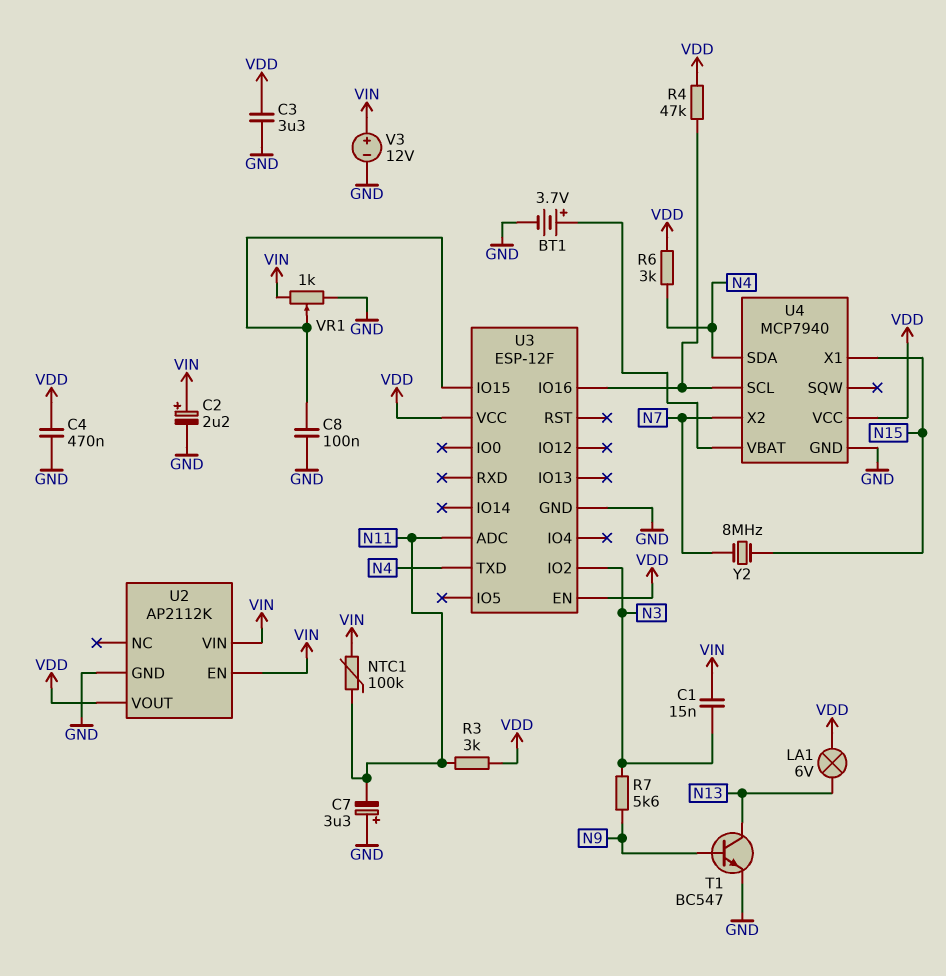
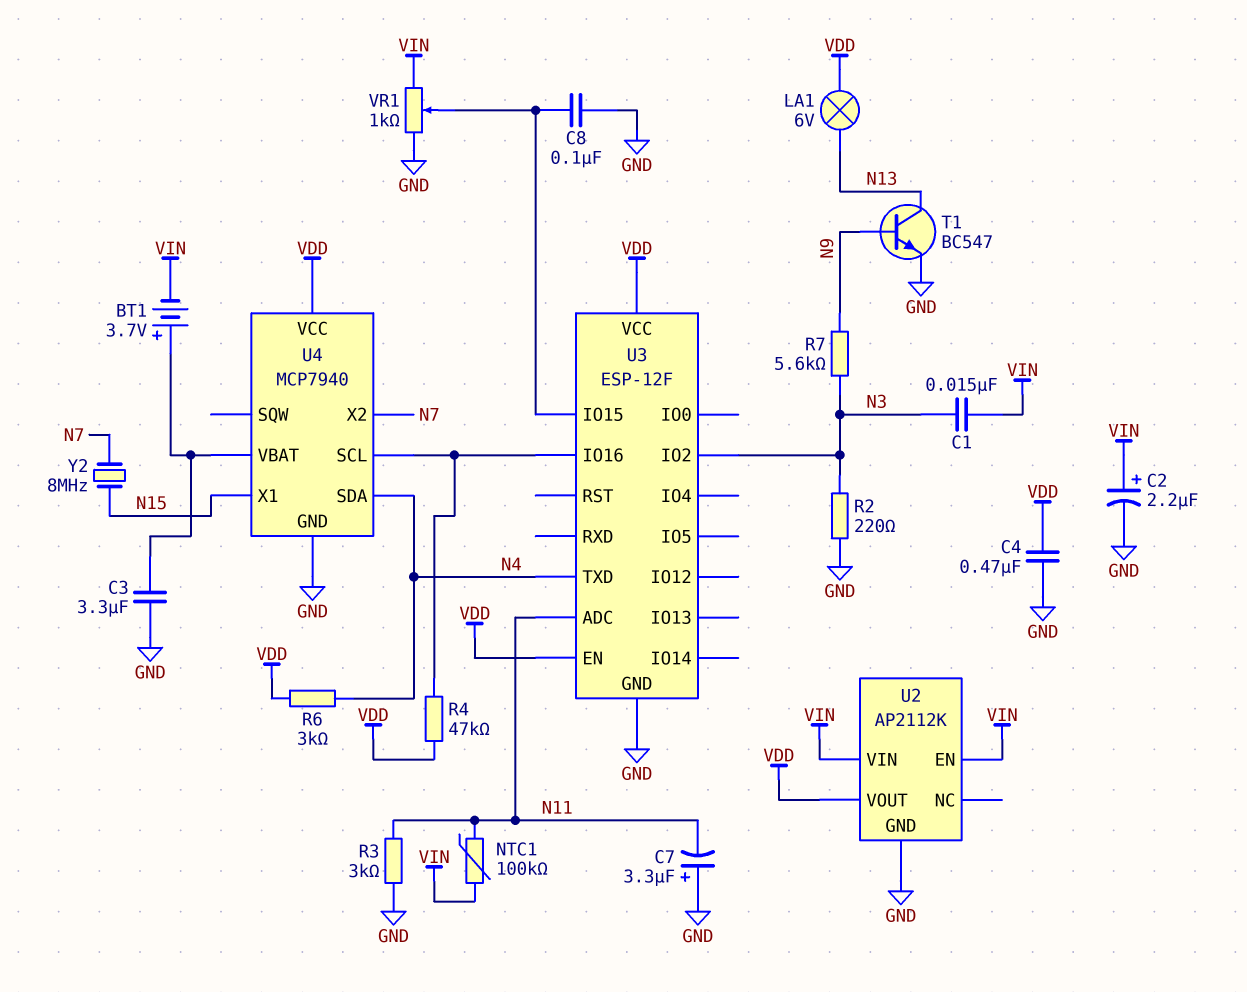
BT1: 3.7V (plus U4/VBAT, minus GND) -> 3.7V (plus U4/VBAT, minus VIN)
C3: 3.3uF (GND, VDD) -> 3.3uF (GND, U4/VBAT)
R2: none -> 220 (GND, N3)
R3: 3k (N11, VDD) -> 3k (GND, N11)
V3: 12V (plus VIN, minus GND) -> none

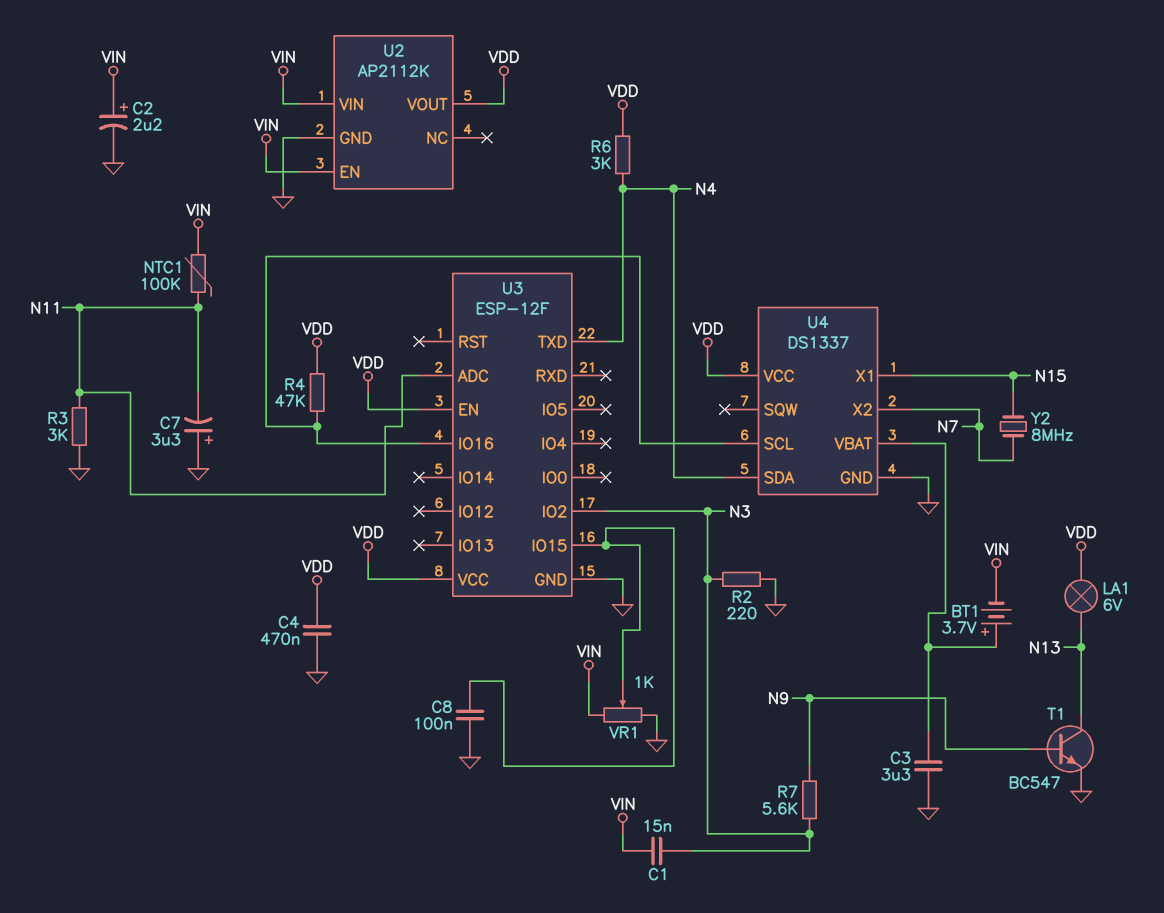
U4: MCP7940 -> DS1337

